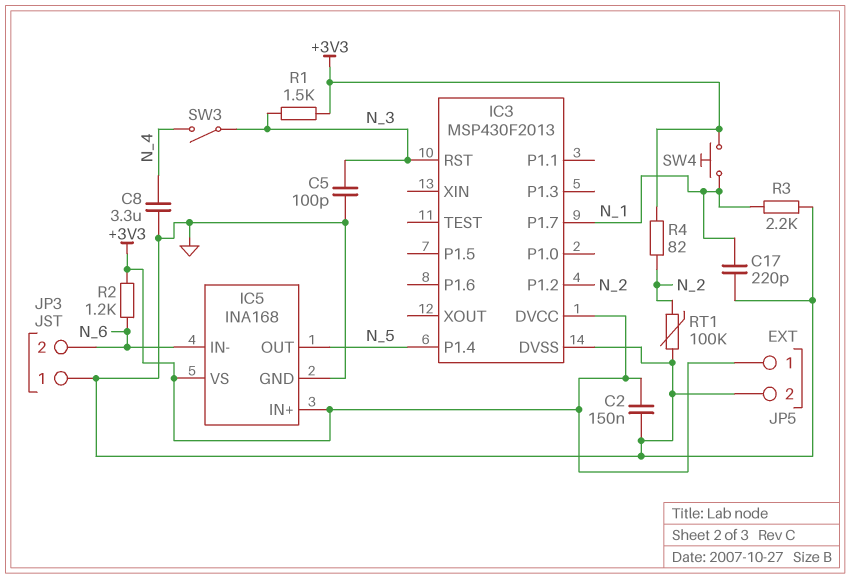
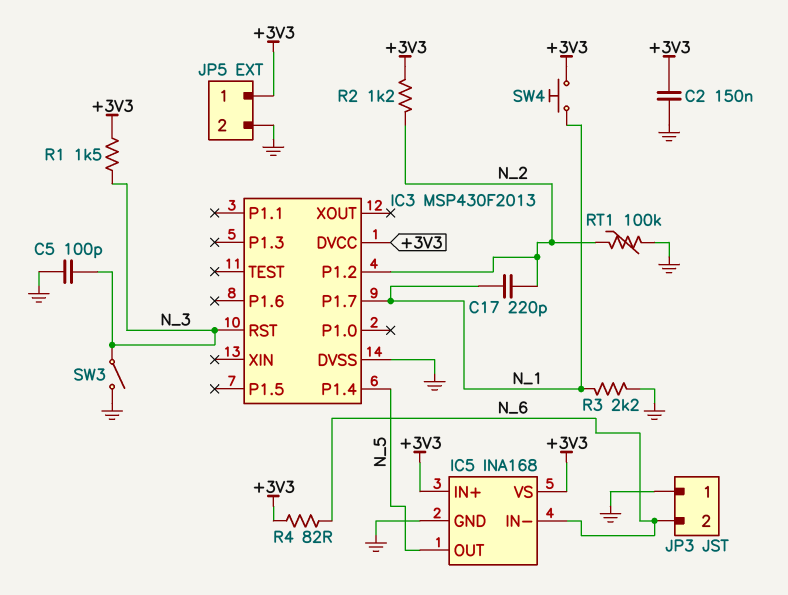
C8: 3.3uF (GND, N_4) -> none
C17: 220pF (GND, N_1) -> 220pF (N_1, N_2)
R2: 1.2k (+3V3, N_6) -> 1.2k (+3V3, N_2)
R4: 82 (+3V3, N_2) -> 82 (+3V3, N_6)
SW3: switch (N_3, N_4) -> switch (GND, N_3)

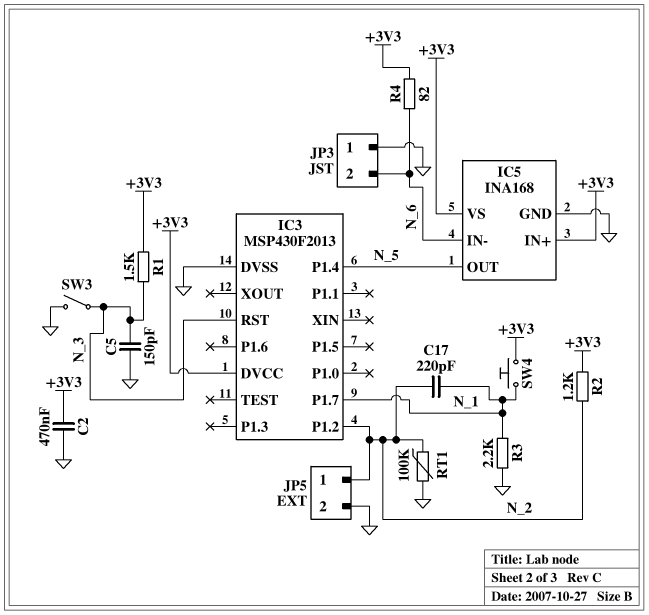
C2: 150nF (+3V3, GND) -> 470nF (+3V3, GND)
C5: 100pF (GND, N_3) -> 150pF (GND, N_3)
JP5 pin 1: +3V3 -> N_2

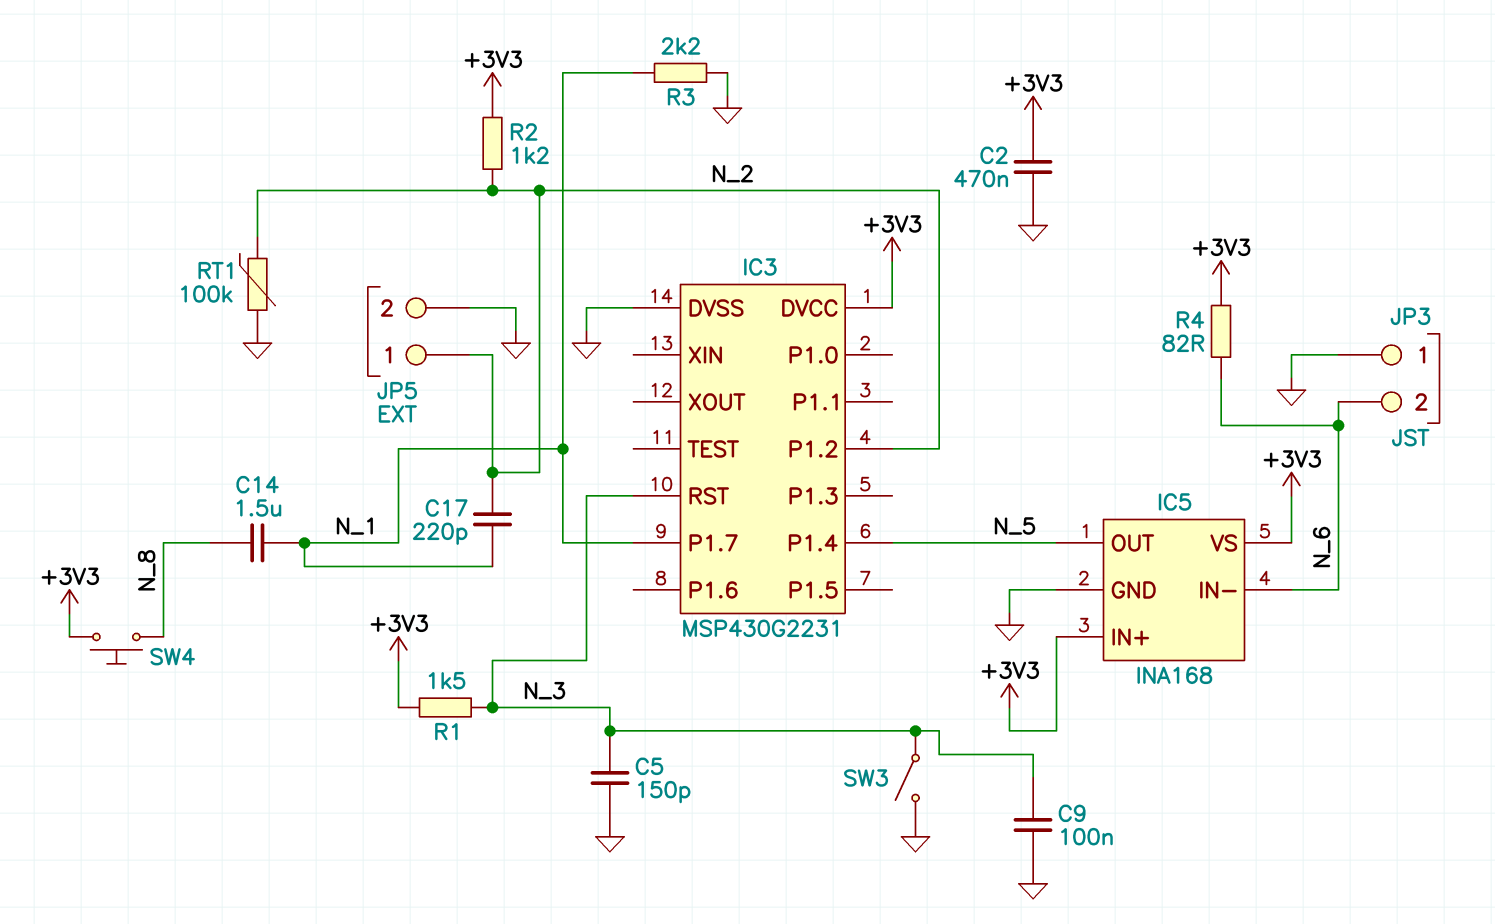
C9: none -> 100nF (GND, N_3)
C14: none -> 1.5uF (N_1, N_8)
IC3: MSP430F2013 -> MSP430G2231
SW4: button (+3V3, N_1) -> button (+3V3, N_8)

